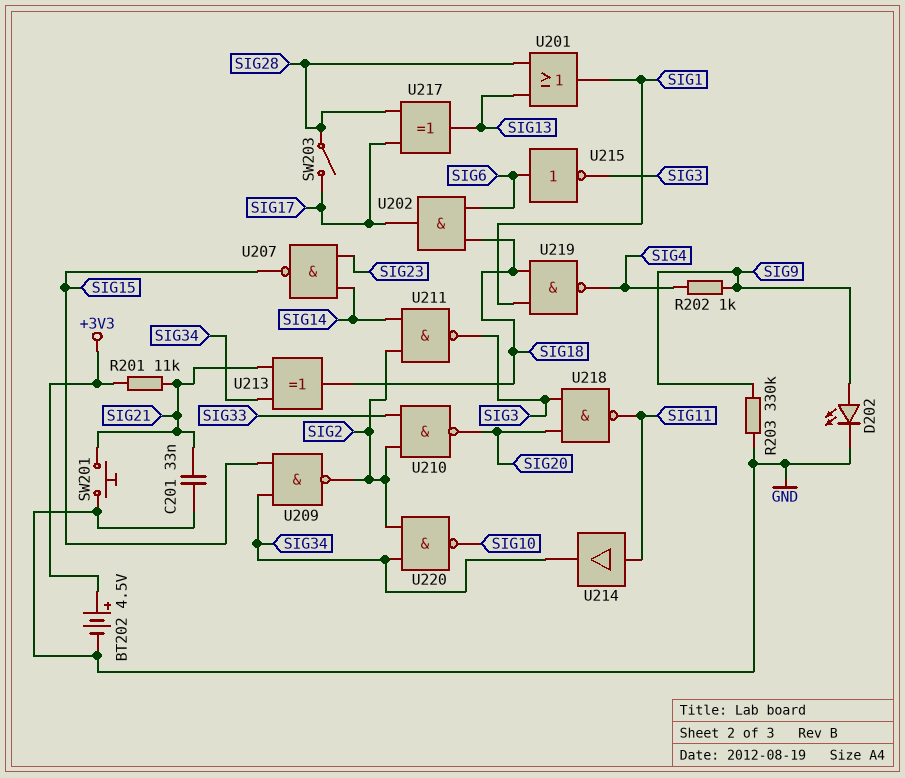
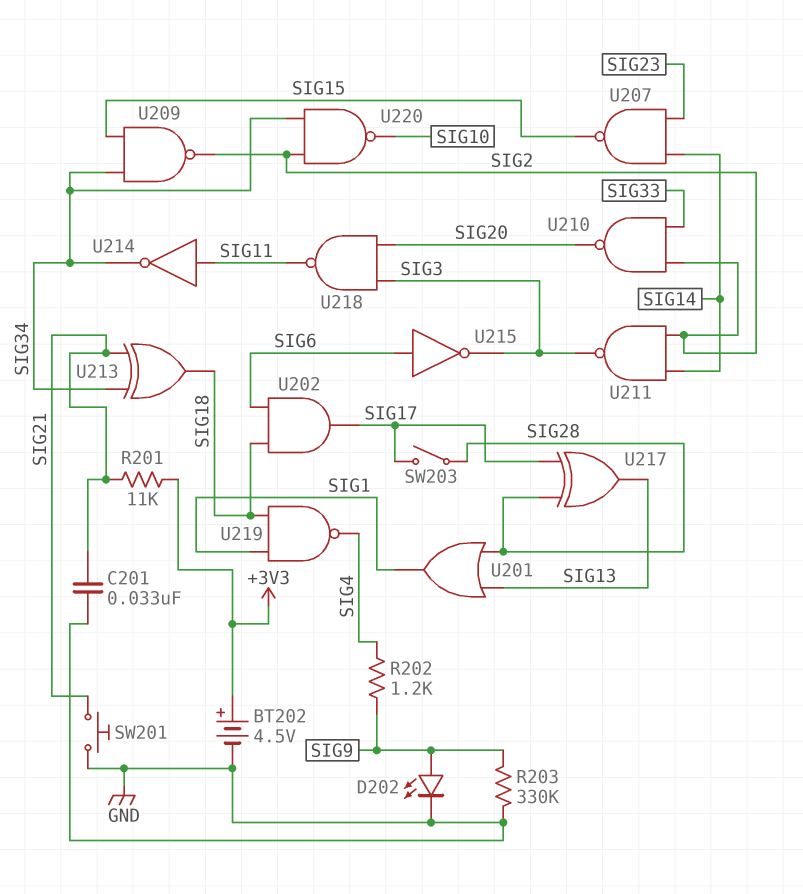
R202: 1k (SIG4, SIG9) -> 1.2k (SIG4, SIG9)
U214: buffer (in SIG11, out SIG34) -> NOT (in SIG11, out SIG34)

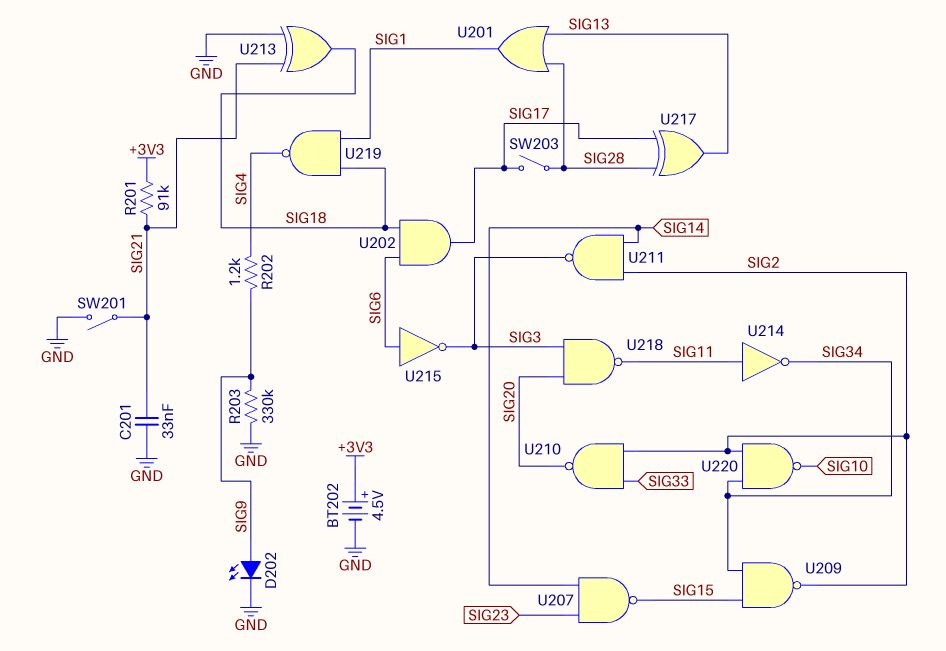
R201: 11k (+3V3, SIG21) -> 91k (+3V3, SIG21)
SW201: button (GND, SIG21) -> switch (GND, SIG21)
U213: XOR (in SIG21, in SIG34, out SIG18) -> XOR (in GND, in SIG21, out SIG18)

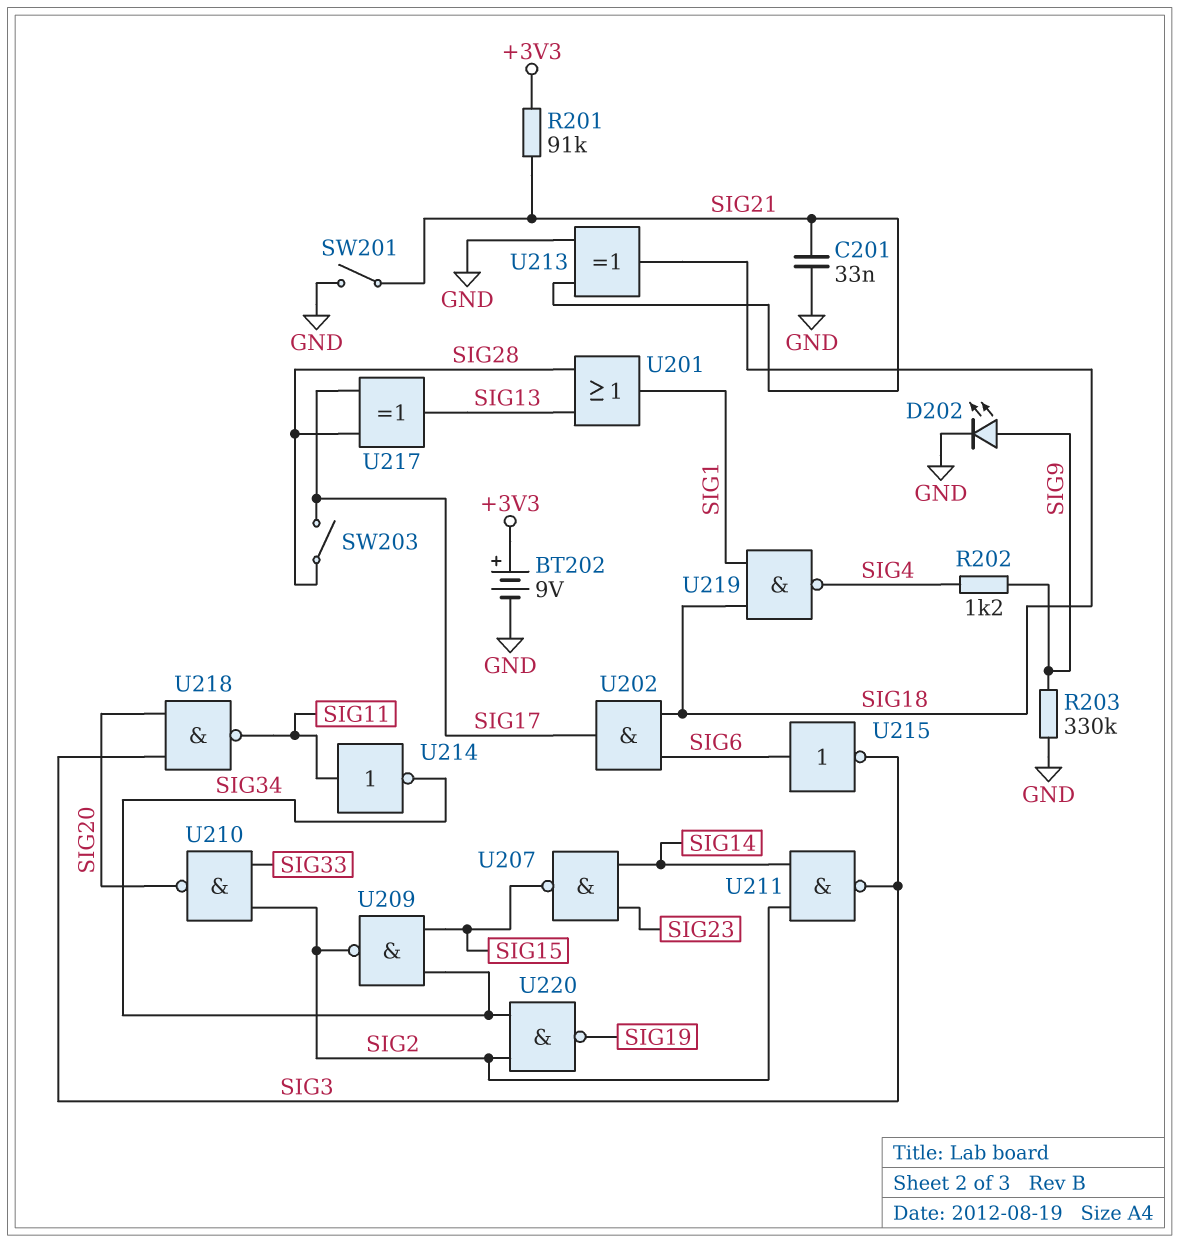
BT202: 4.5V (plus +3V3, minus GND) -> 9V (plus +3V3, minus GND)
U220: NAND (in SIG2, in SIG34, out SIG10) -> NAND (in SIG2, in SIG34, out SIG19)

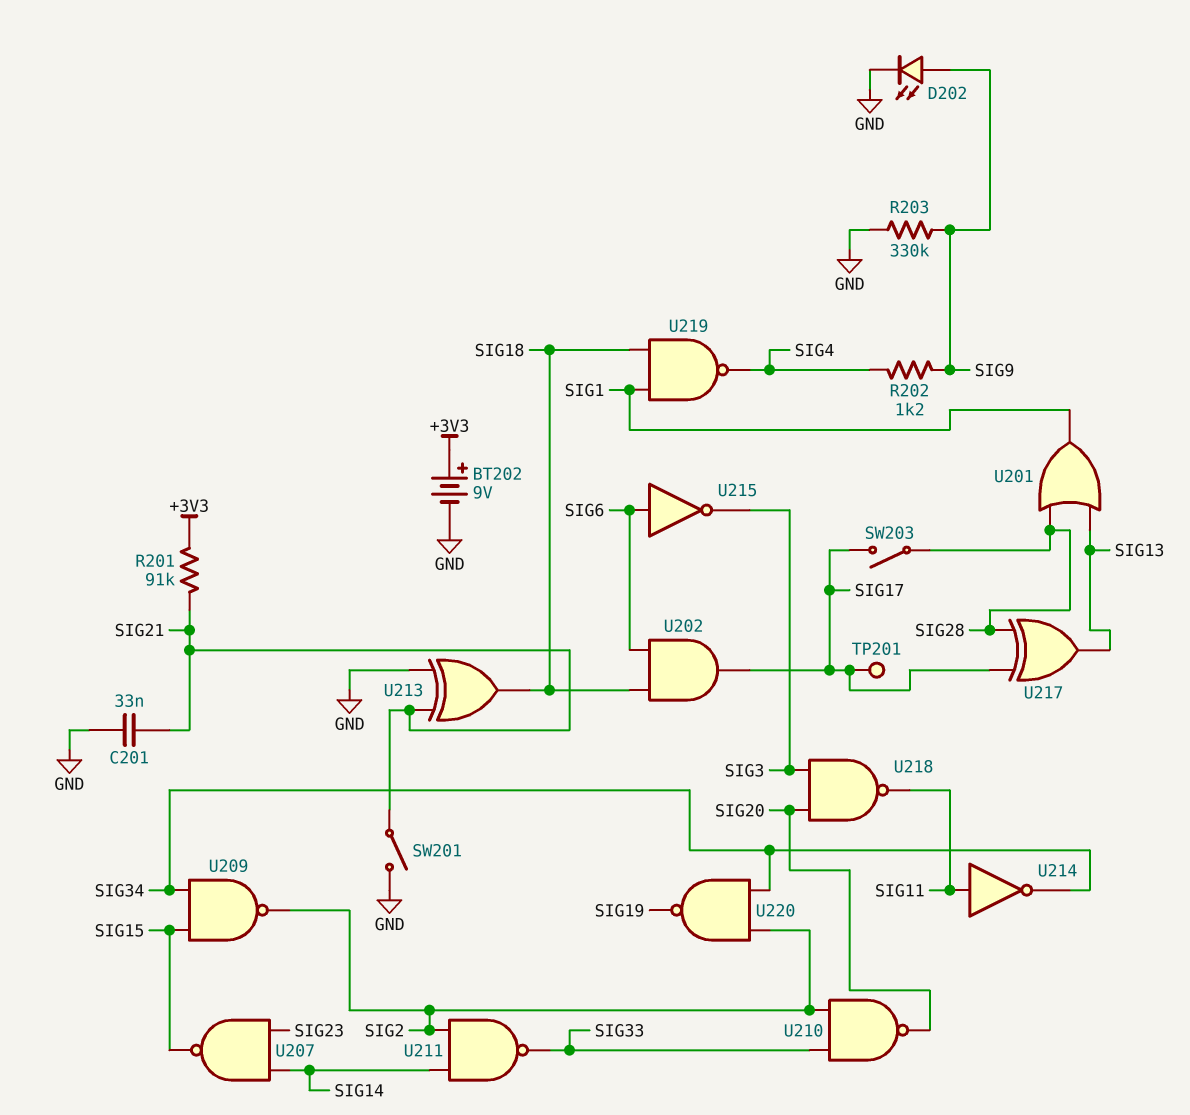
TP201: none -> test point (SIG17)
U211: NAND (in SIG2, in SIG14, out SIG3) -> NAND (in SIG2, in SIG14, out SIG33)

